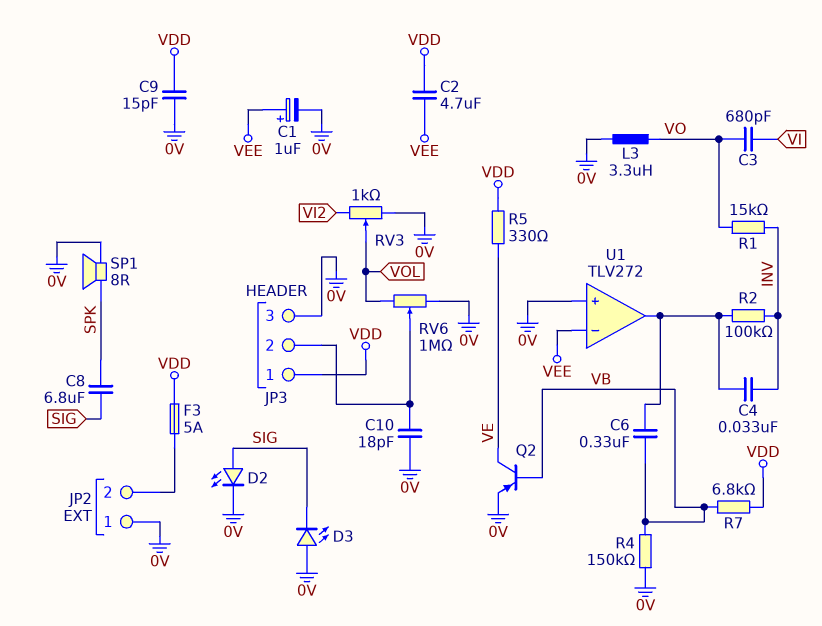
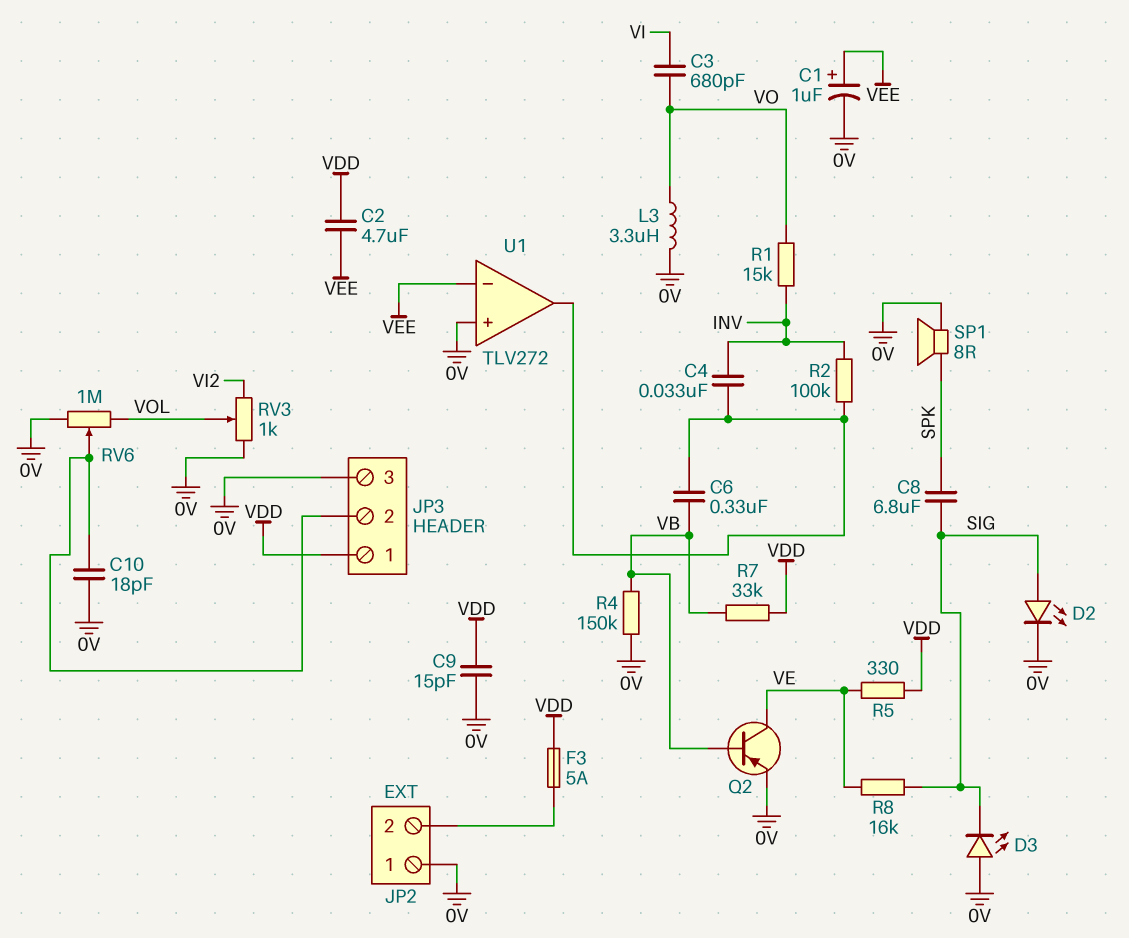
R7: 6.8k (VB, VDD) -> 33k (VB, VDD)
R8: none -> 16k (SIG, VE)

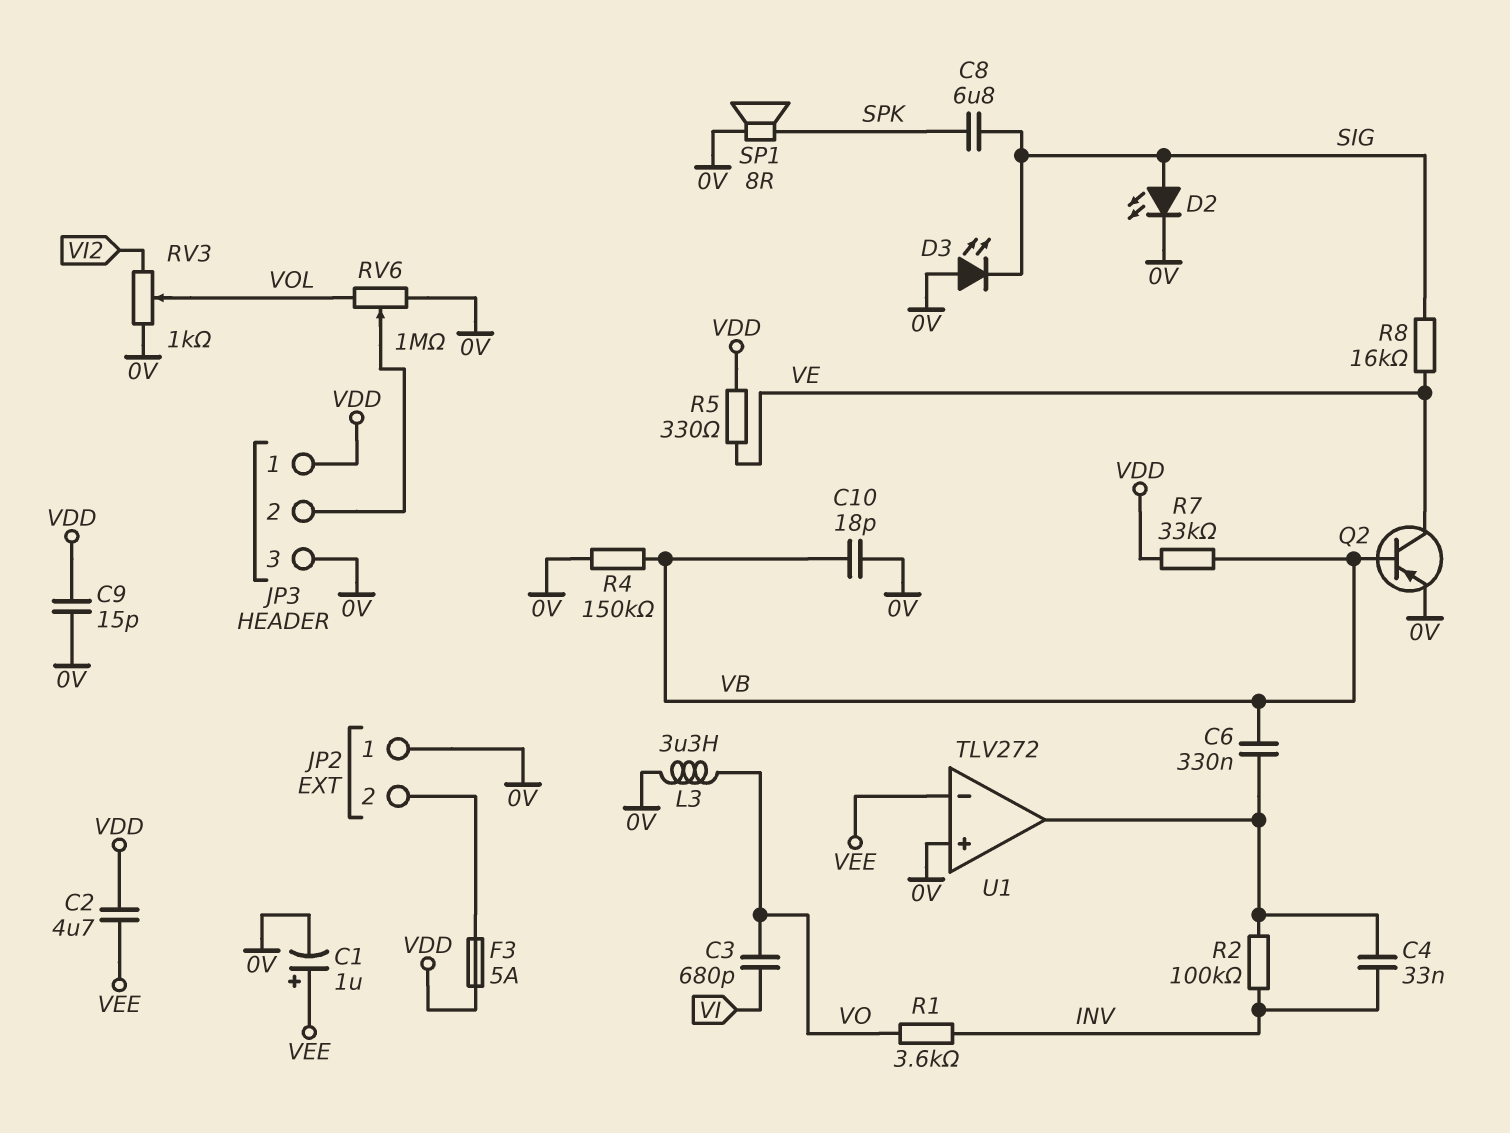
C10: 18pF (0V, JP3/2) -> 18pF (0V, VB)
R1: 15k (INV, VO) -> 3.6k (INV, VO)

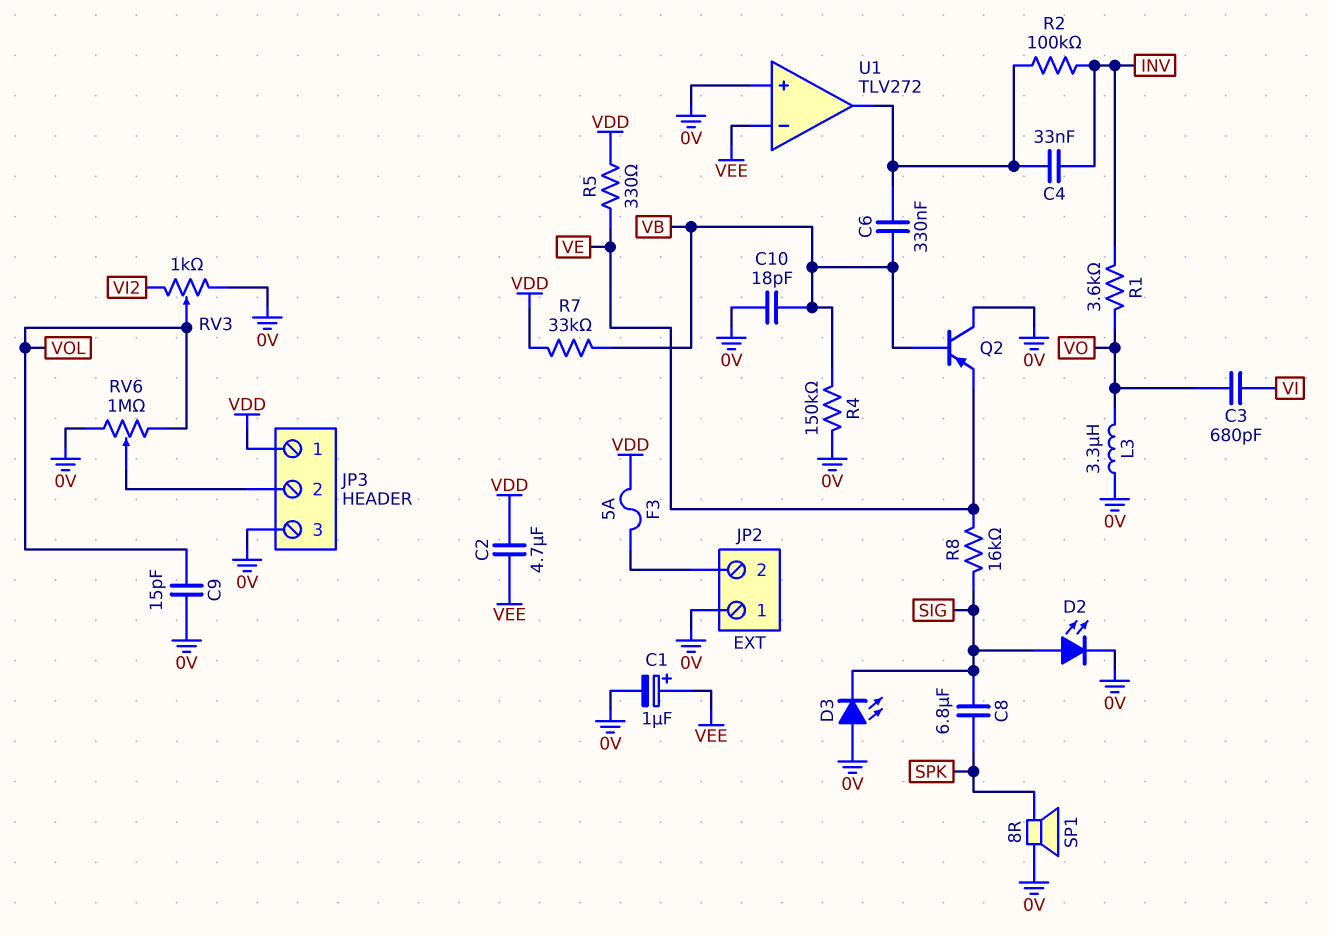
C9: 15pF (0V, VDD) -> 15pF (0V, VOL)
Q2: PNP (B VB, C VE, E 0V) -> PNP (B VB, C 0V, E VE)

